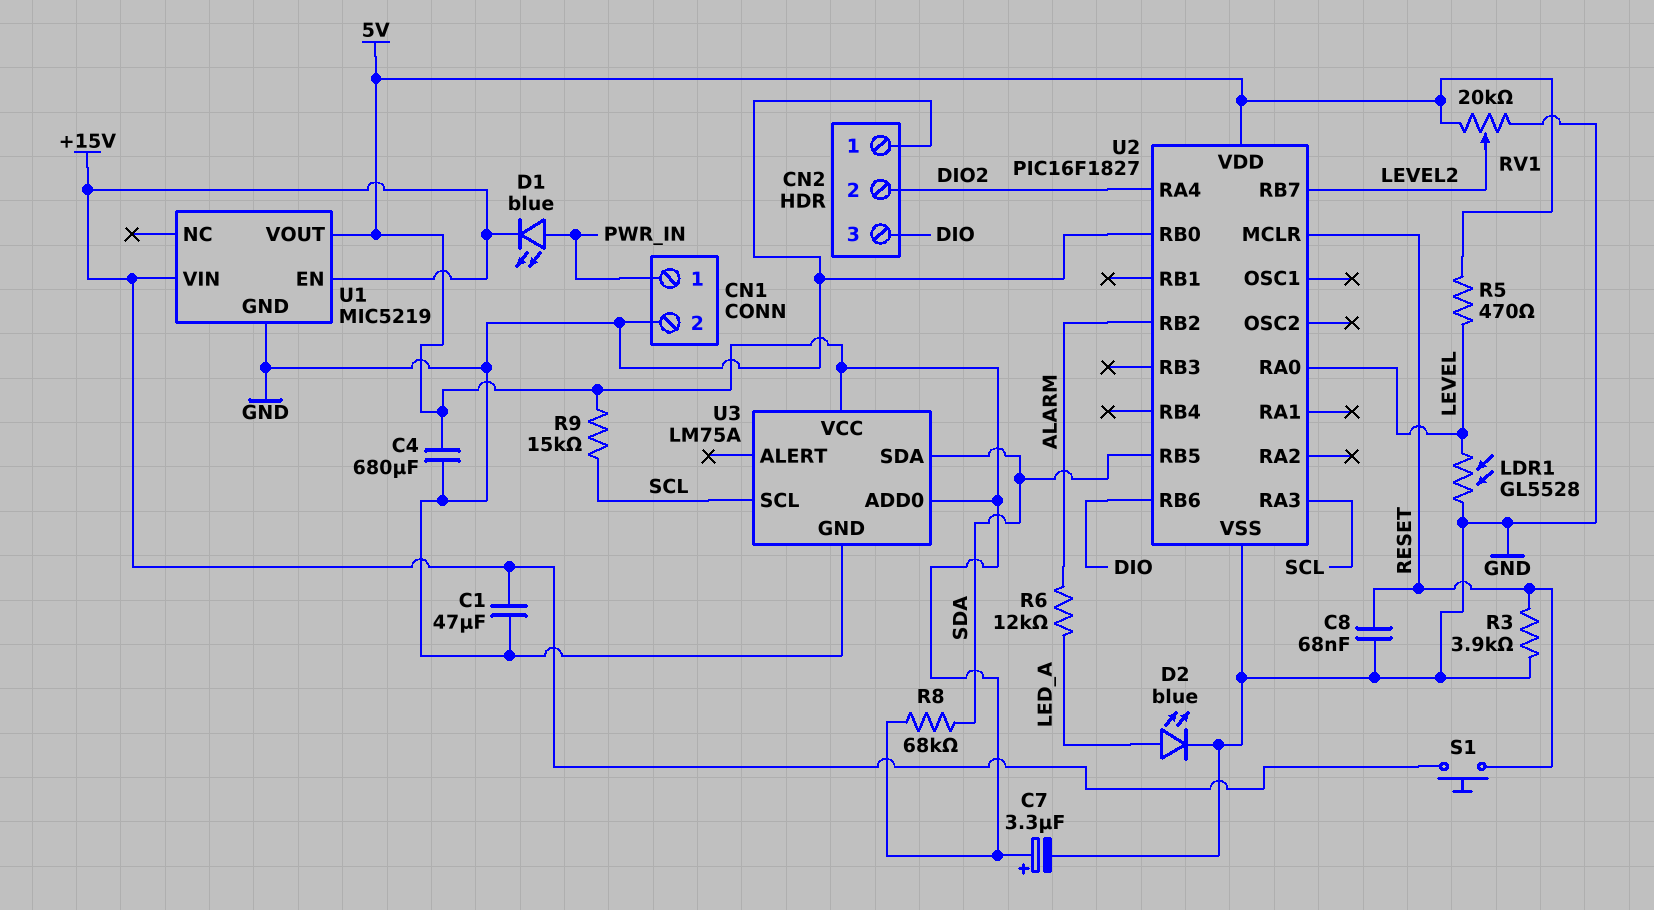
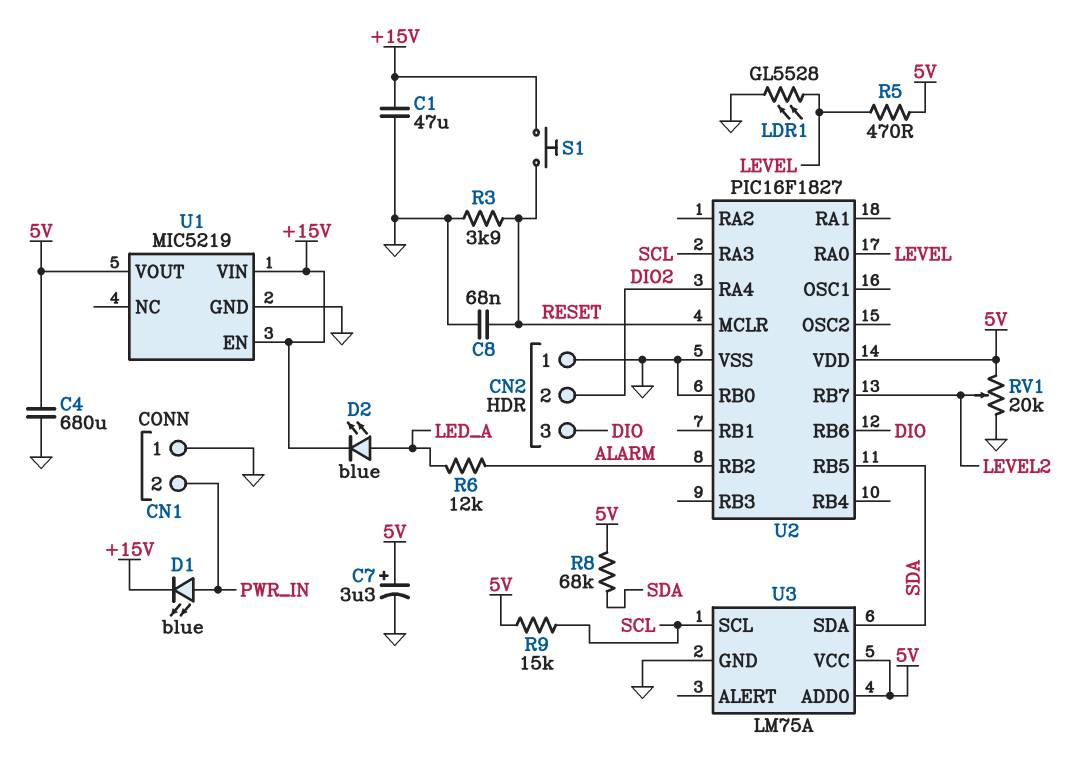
CN1 pin 1: PWR_IN -> GND
CN1 pin 2: GND -> PWR_IN
D2: LED blue (A LED_A, K GND) -> LED blue (A LED_A, K +15V)

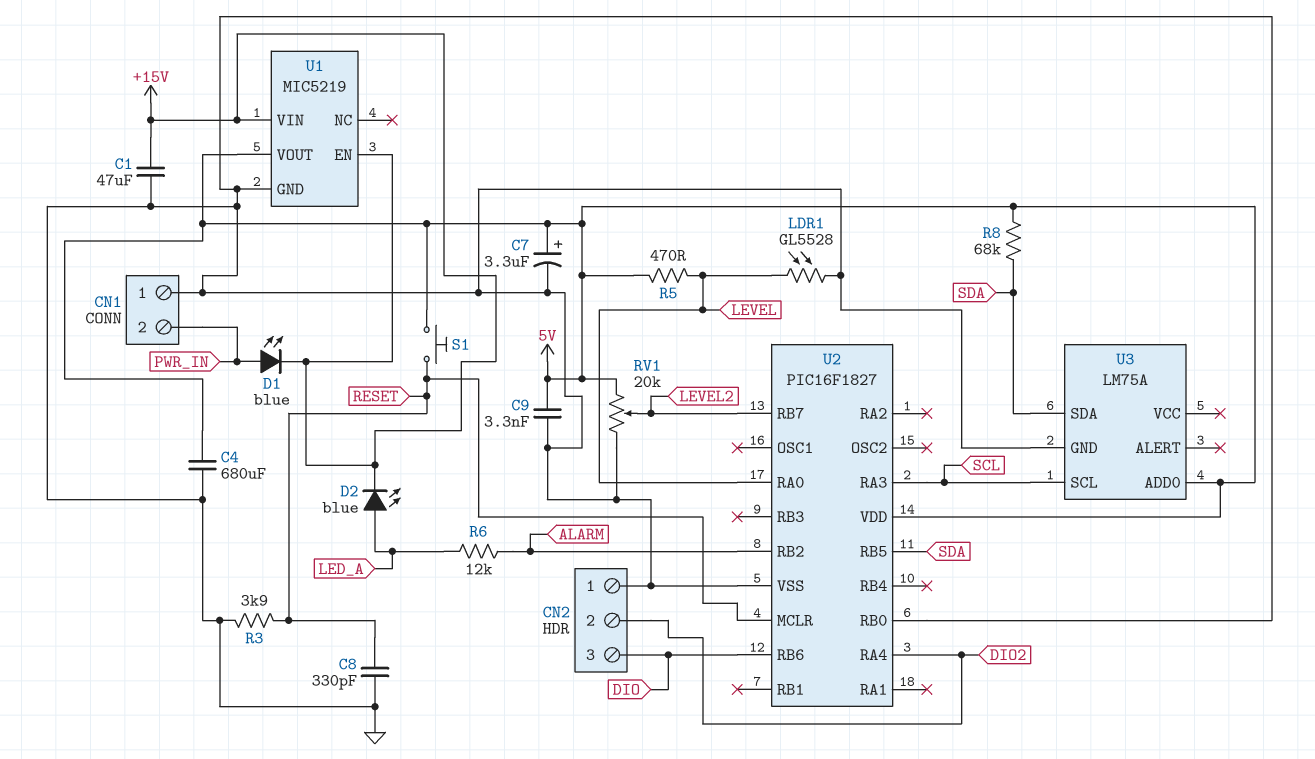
C8: 68nF (GND, RESET) -> 330pF (GND, RESET)
C9: none -> 3.3nF (5V, GND)
R9: 15k (5V, SCL) -> none
S1: button (+15V, RESET) -> button (5V, RESET)
U3 pin VCC: 5V -> none

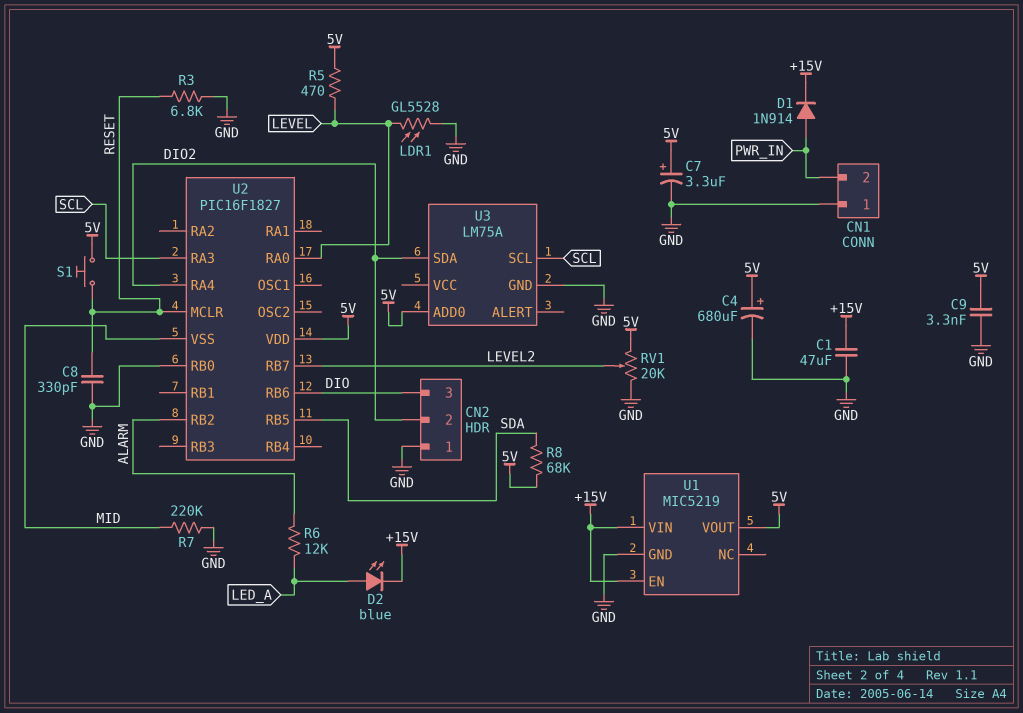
C4: 680uF (5V, GND) -> 680uF (plus 5V, minus GND)
D1: LED blue (A PWR_IN, K +15V) -> diode 1N914 (A PWR_IN, K +15V)
R3: 3.9k (GND, RESET) -> 6.8k (GND, RESET)
R7: none -> 220k (GND, MID)
U2 pin VSS: GND -> MID
U3 pin SDA: SDA -> DIO2

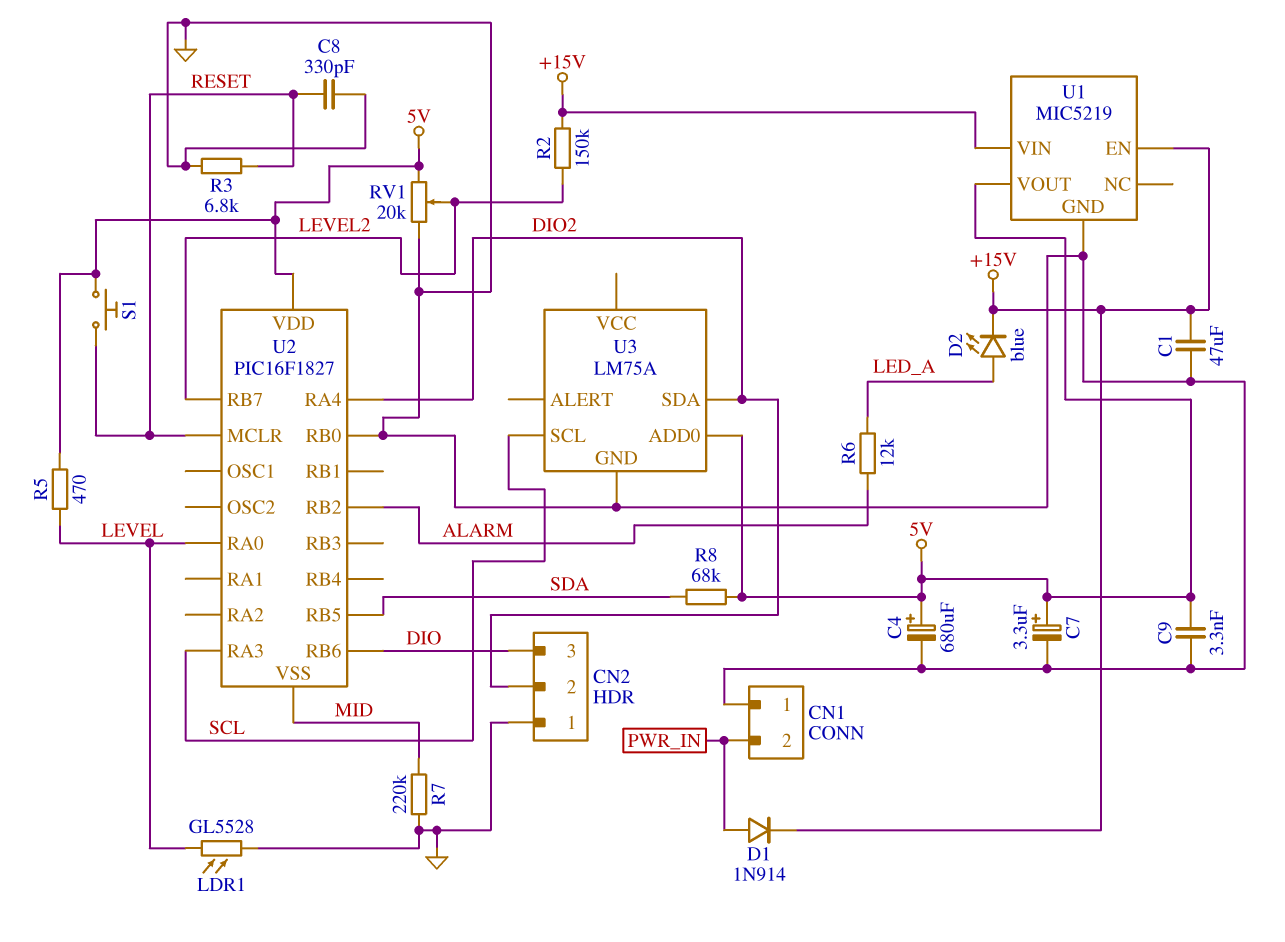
R2: none -> 150k (+15V, LEVEL2)

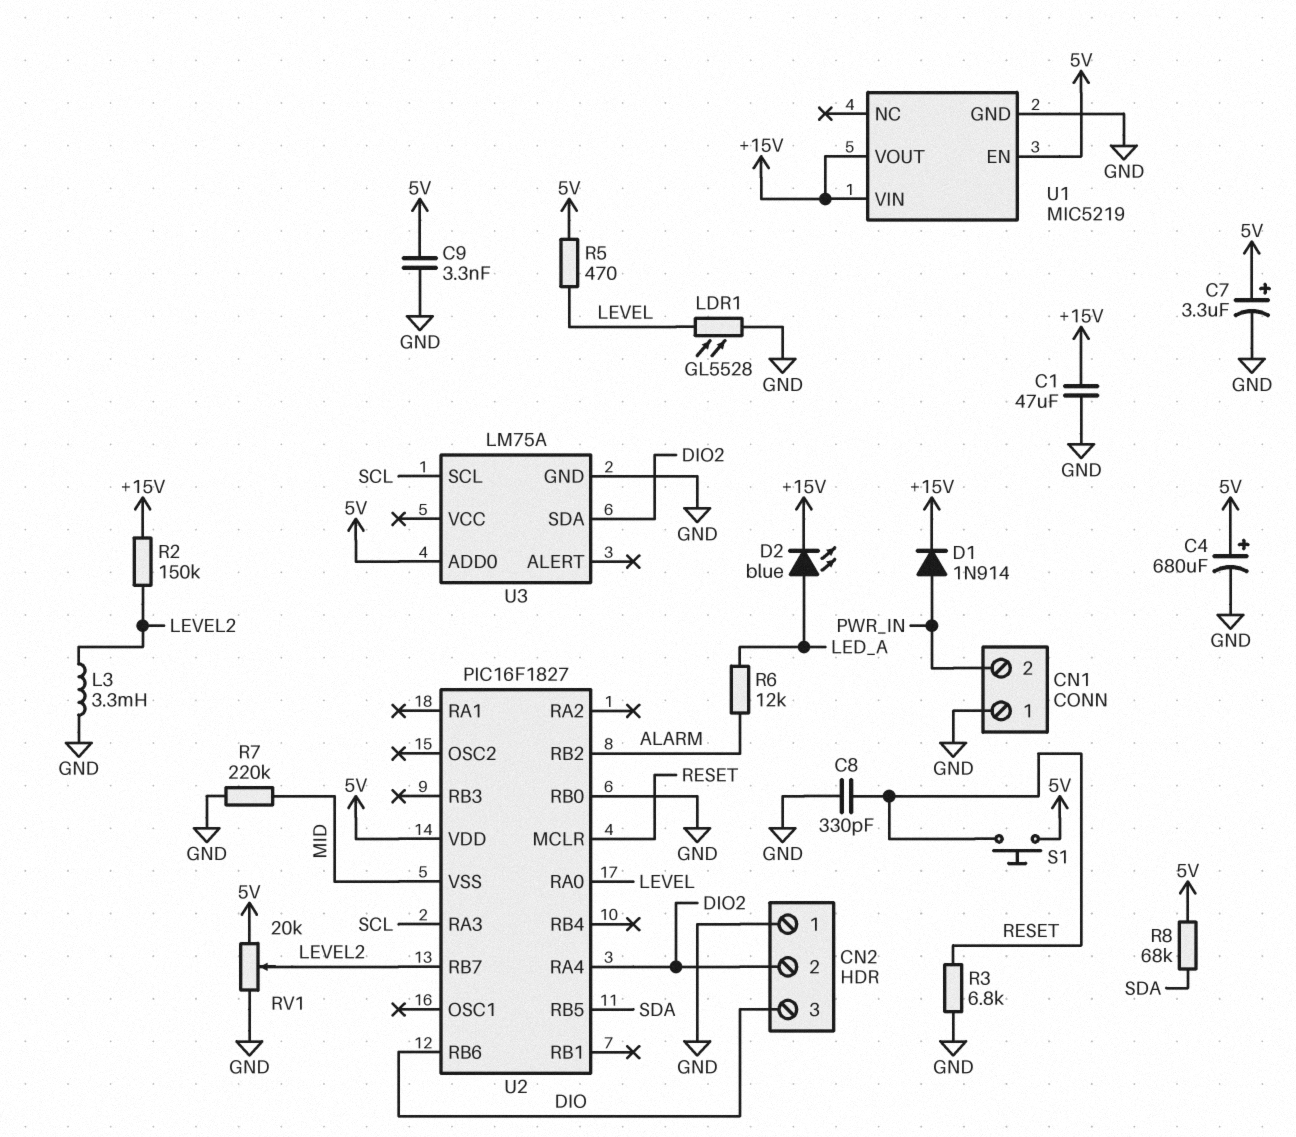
L3: none -> 3.3mH (GND, LEVEL2)
U1 pin EN: +15V -> 5V
U1 pin VOUT: 5V -> +15V

